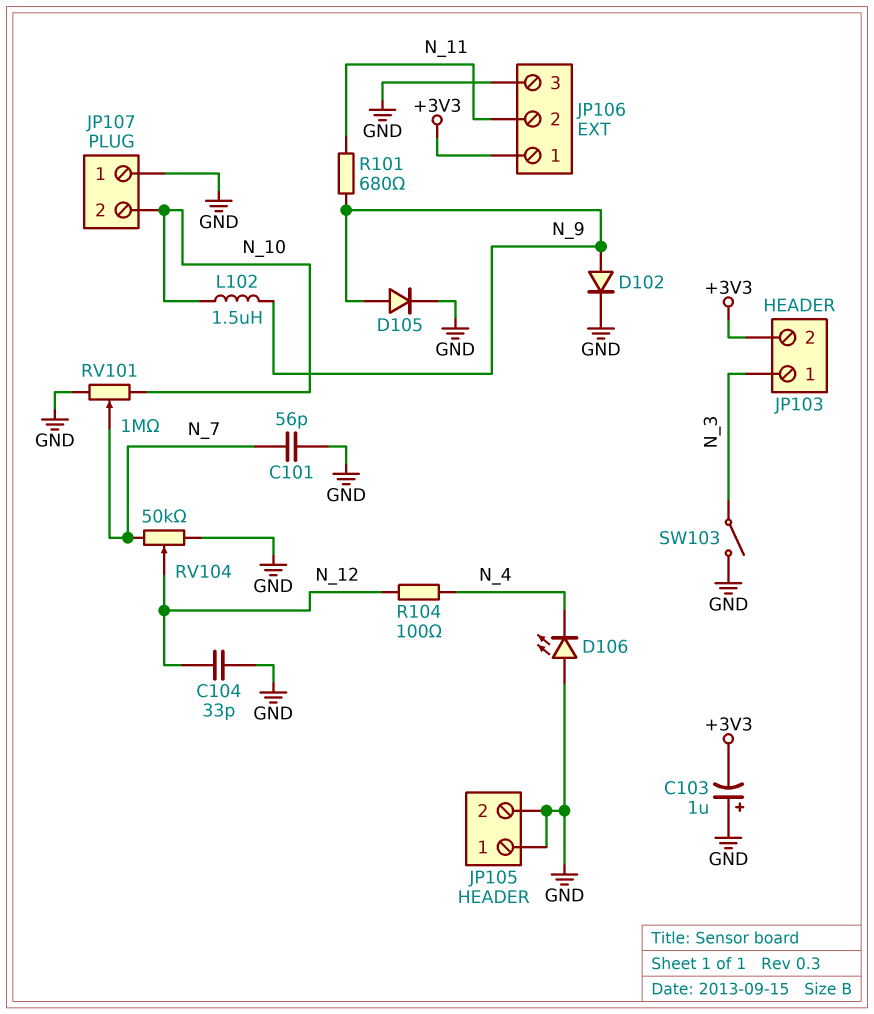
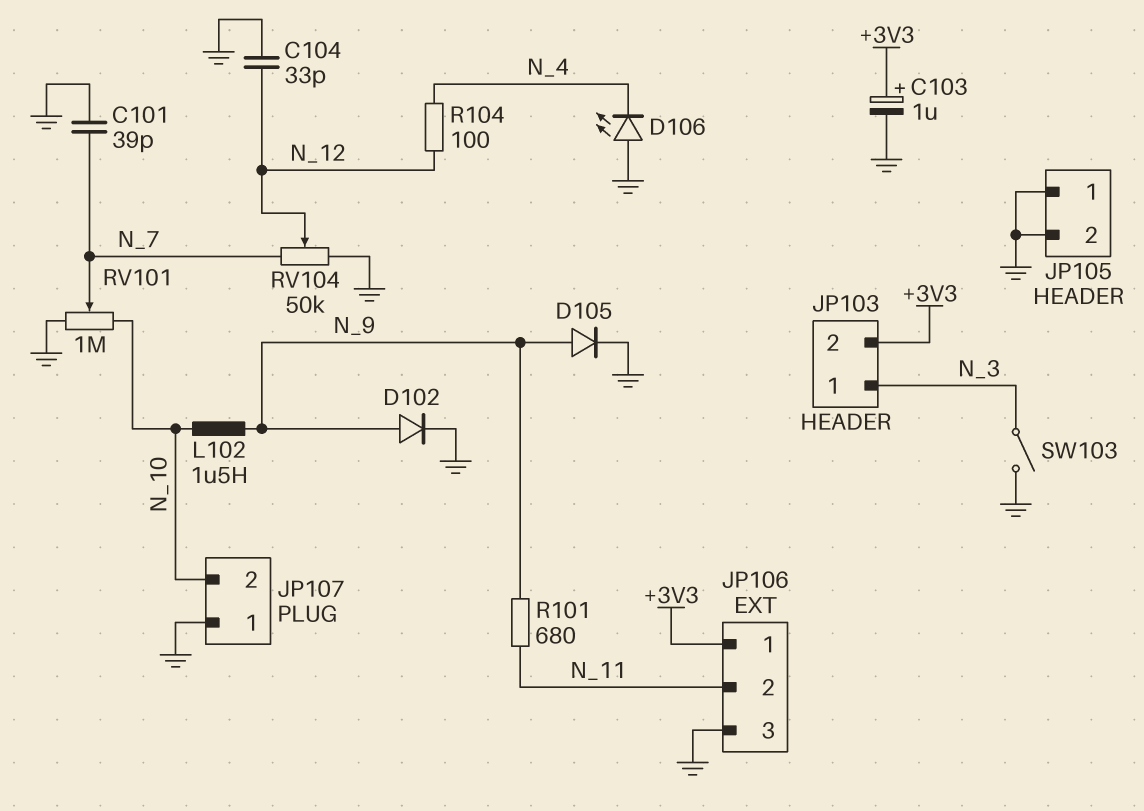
C101: 56pF (GND, N_7) -> 39pF (GND, N_7)
C103: 1uF (plus GND, minus +3V3) -> 1uF (plus +3V3, minus GND)

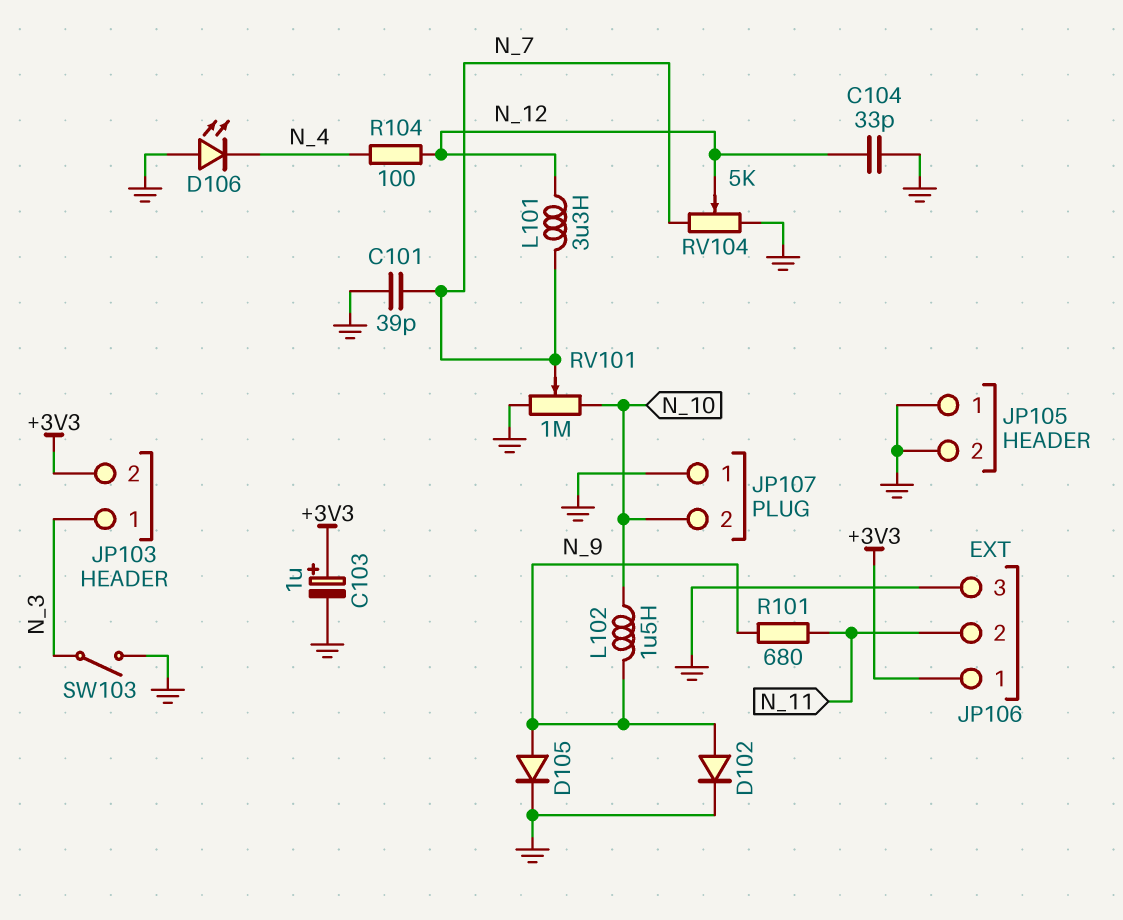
L101: none -> 3.3uH (N_7, N_12)
RV104: 50k (GND, N_7, wiper N_12) -> 5k (GND, N_7, wiper N_12)

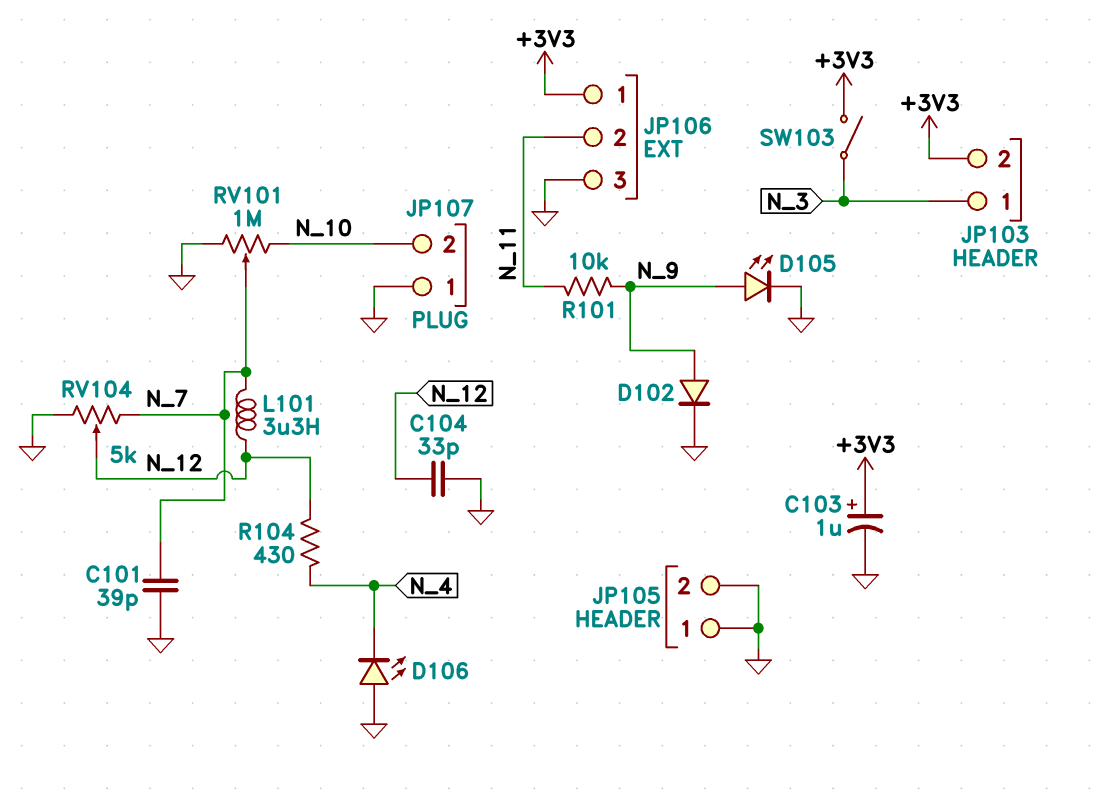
D105: diode (A N_9, K GND) -> LED (A N_9, K GND)
L102: 1.5uH (N_9, N_10) -> none
R101: 680 (N_9, N_11) -> 10k (N_9, N_11)
R104: 100 (N_4, N_12) -> 430 (N_4, N_12)
SW103: switch (GND, N_3) -> switch (+3V3, N_3)

